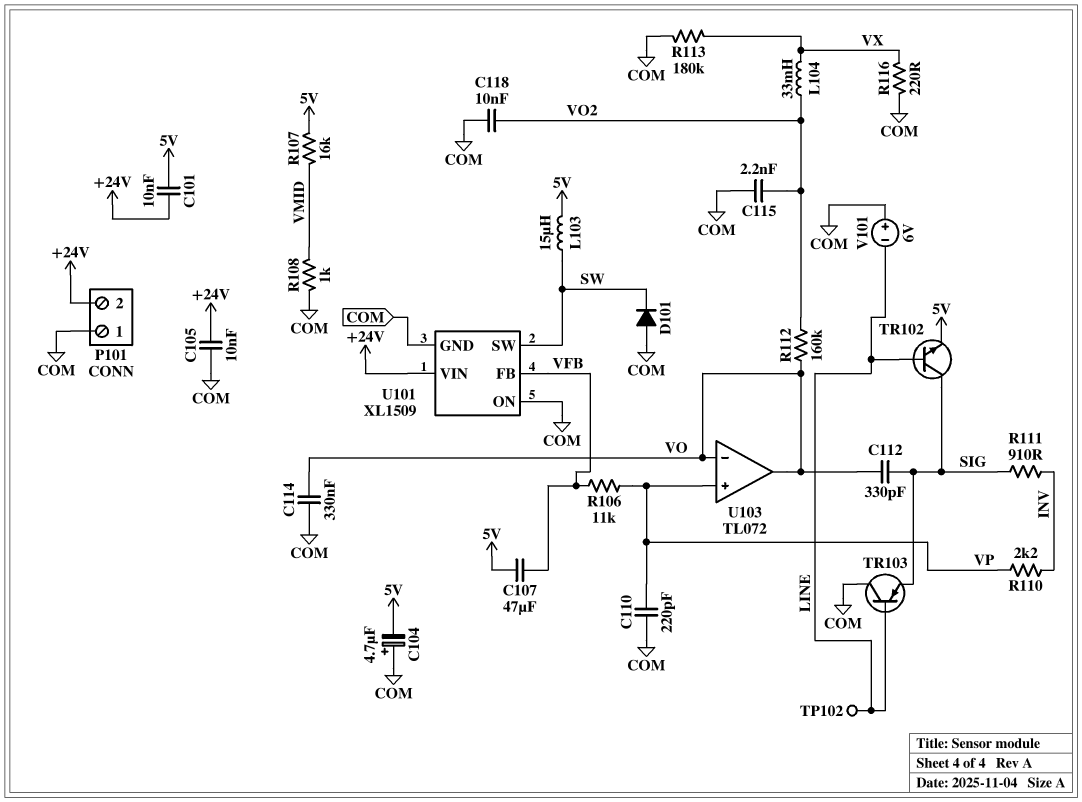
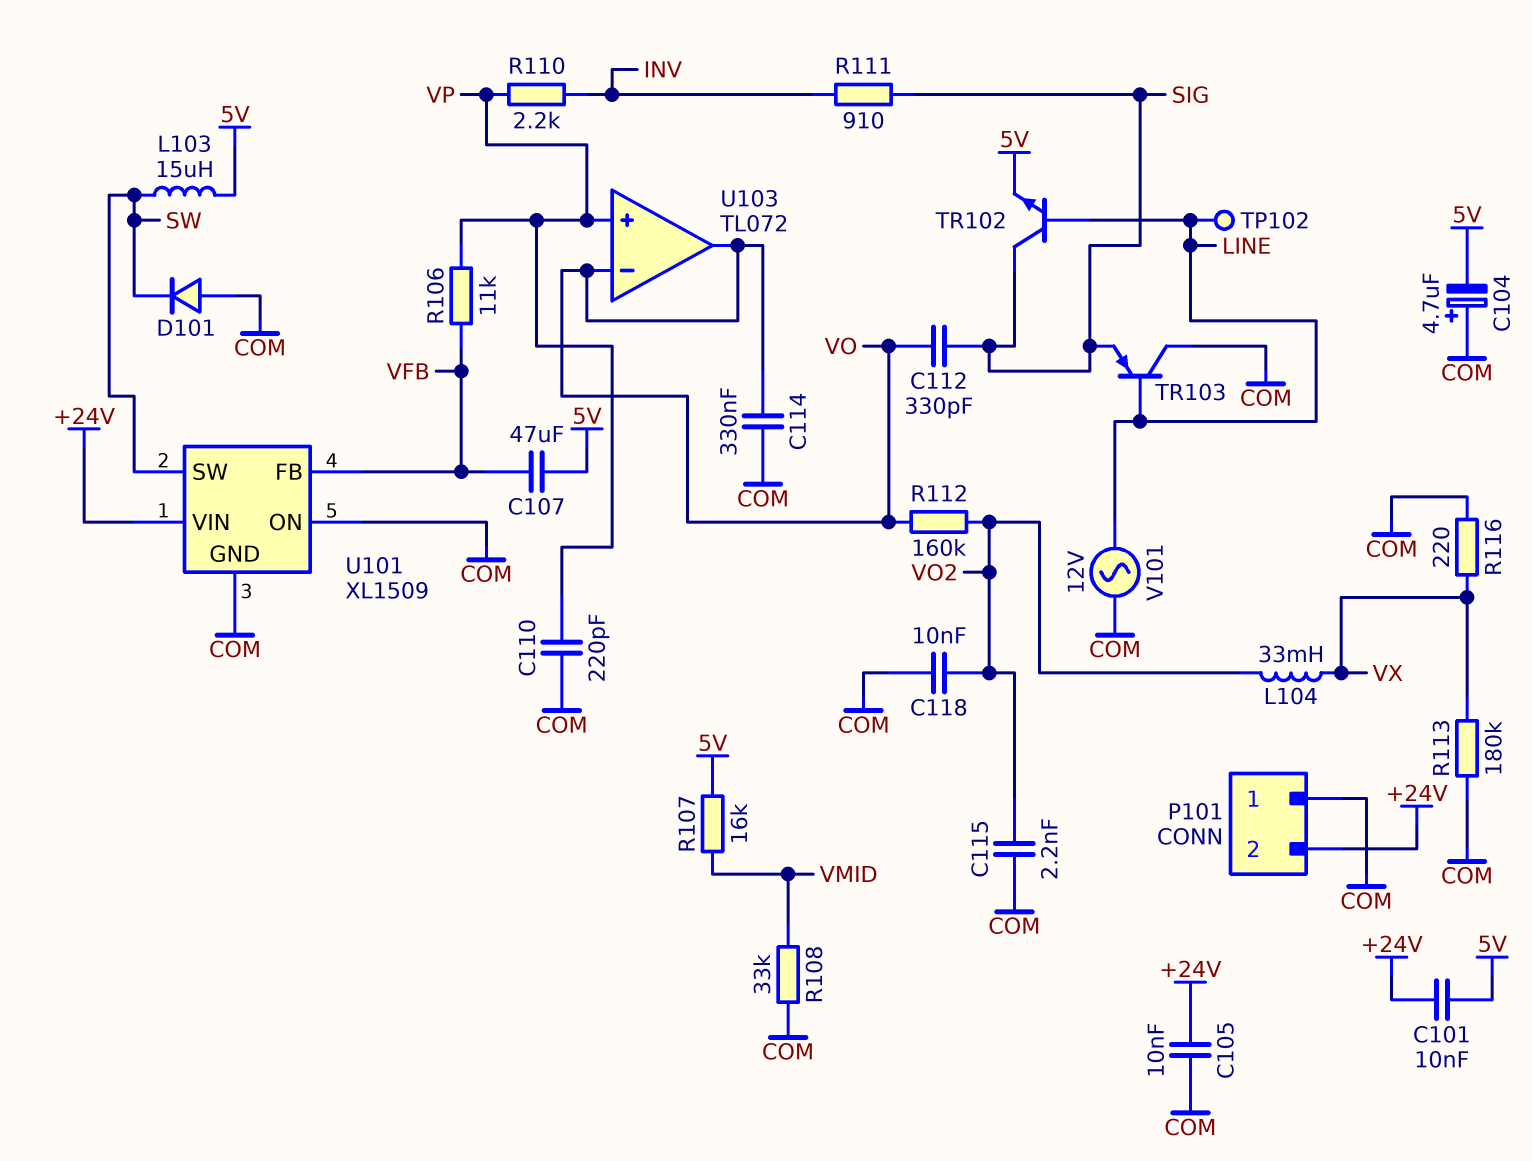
R108: 1k (COM, VMID) -> 33k (COM, VMID)
V101: 6V (plus COM, minus LINE) -> AC 12V (COM, LINE)

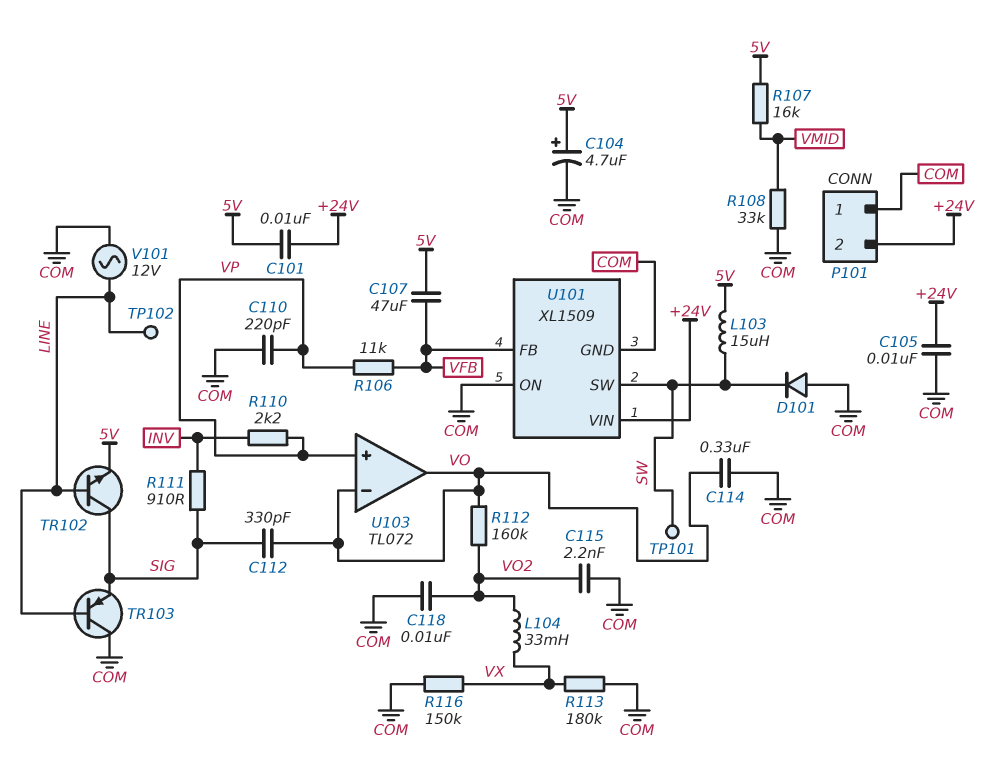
C104: 4.7uF (plus COM, minus 5V) -> 4.7uF (plus 5V, minus COM)
R116: 220 (COM, VX) -> 150k (COM, VX)
TP101: none -> test point (SW)

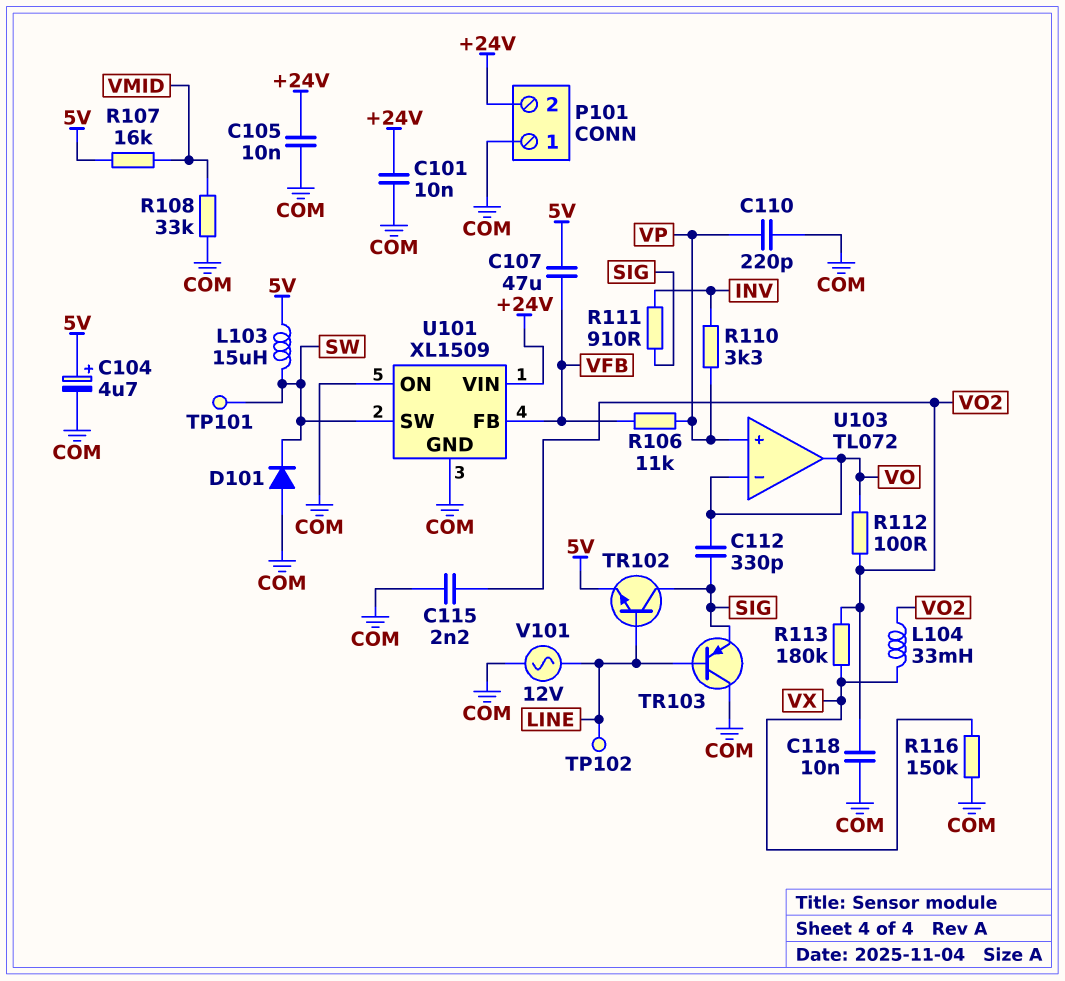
C101: 10nF (+24V, 5V) -> 10nF (+24V, COM)
C114: 330nF (COM, VO) -> none
R110: 2.2k (INV, VP) -> 3.3k (INV, VP)
R112: 160k (VO, VO2) -> 100 (VO, VO2)
R113: 180k (COM, VX) -> 180k (VO2, VX)

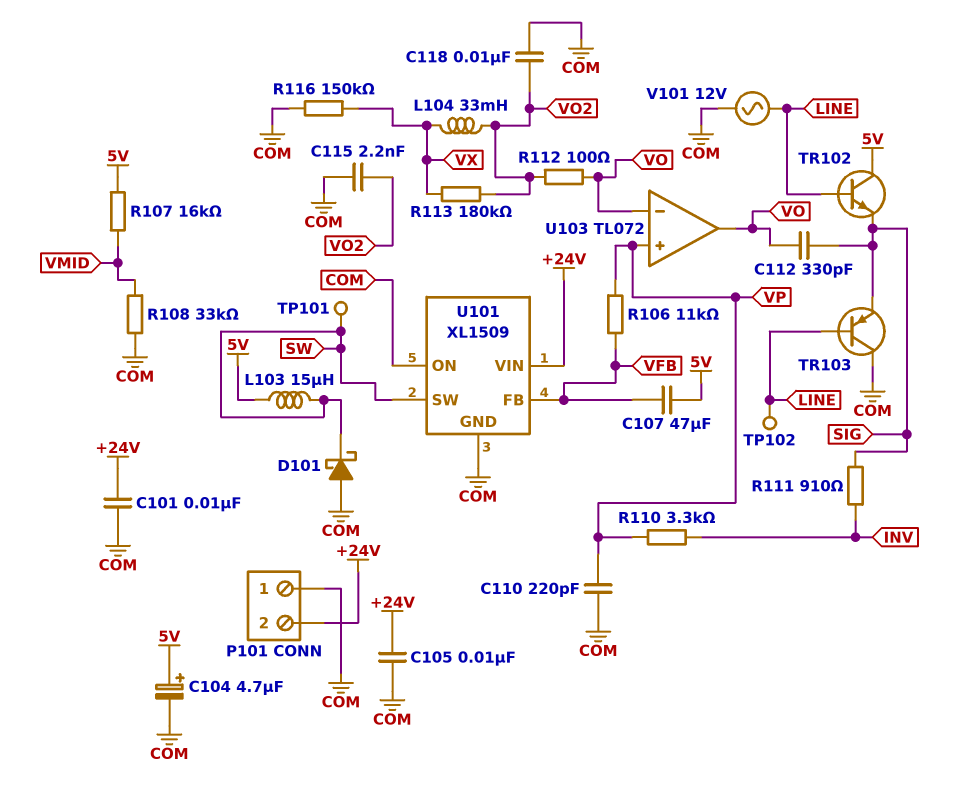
D101: diode (A COM, K SW) -> schottky (A COM, K SW)
TR102: NPN (B LINE, C SIG, E 5V) -> NPN (B LINE, C 5V, E SIG)

